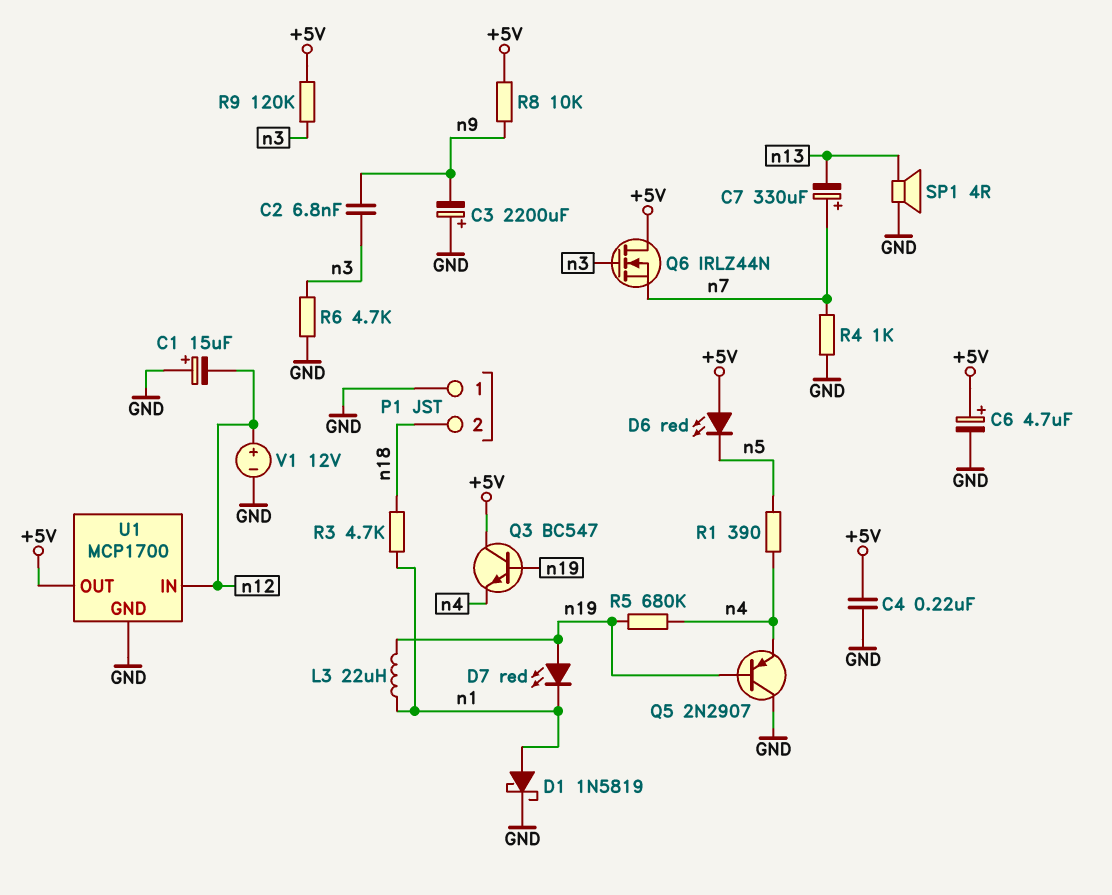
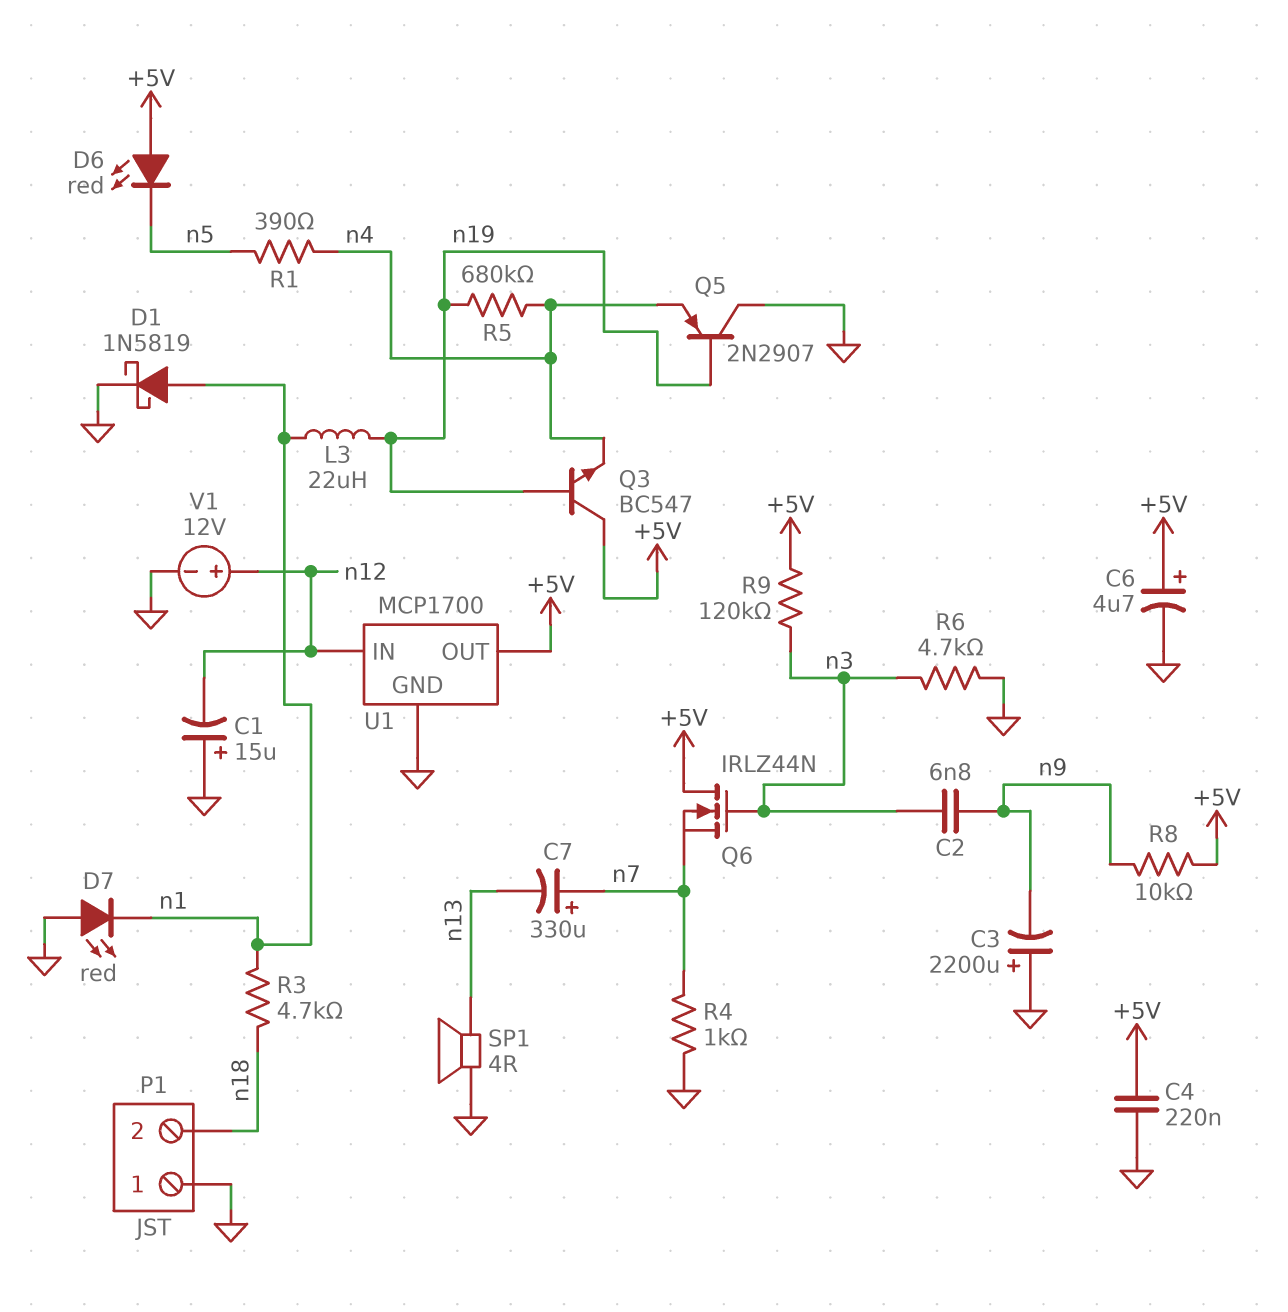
D7: LED red (A n19, K n1) -> LED red (A GND, K n1)

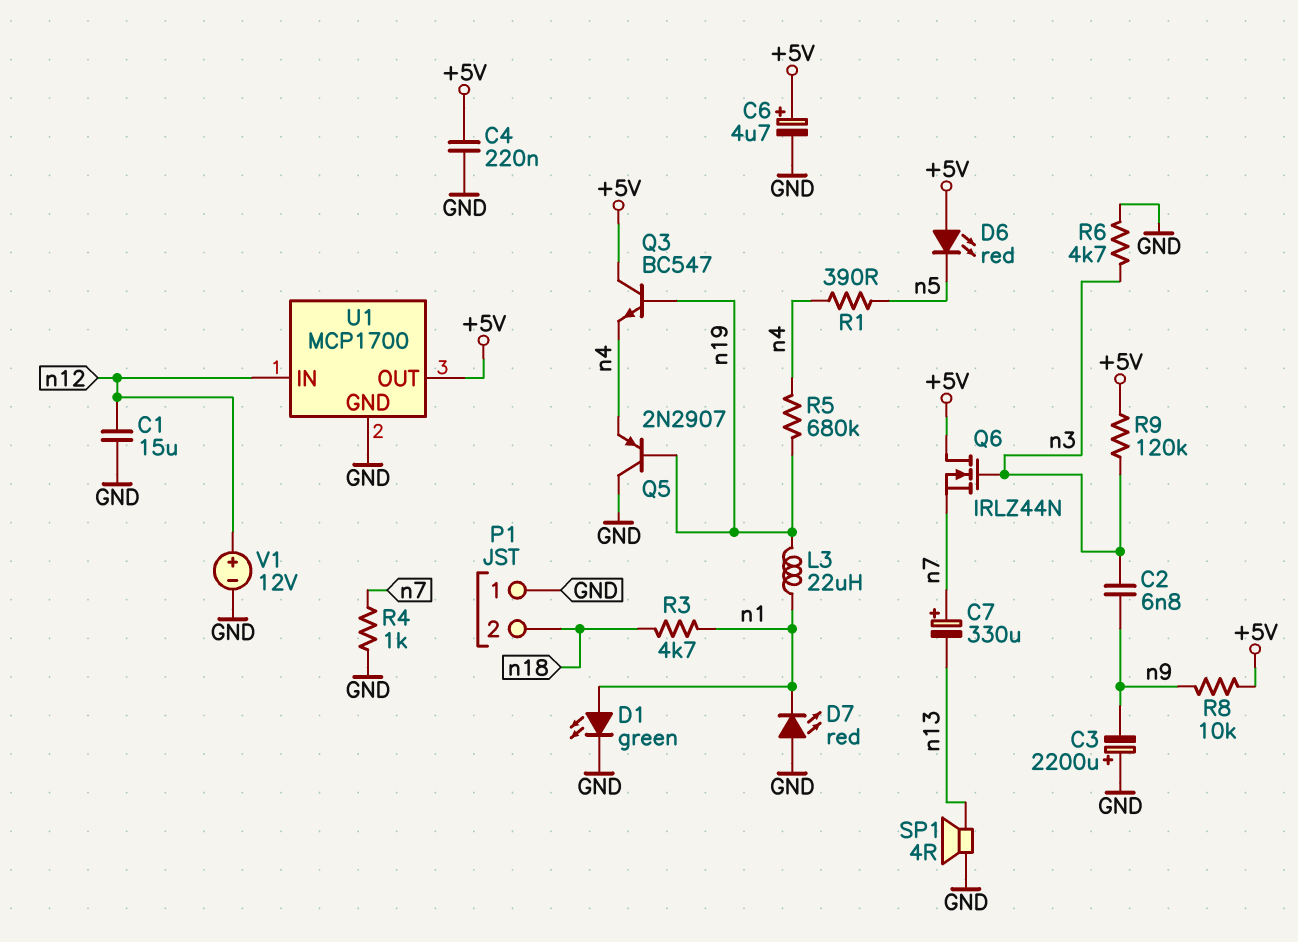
C1: 15uF (plus GND, minus n12) -> 15uF (GND, n12)
D1: schottky 1N5819 (A n1, K GND) -> LED green (A n1, K GND)

